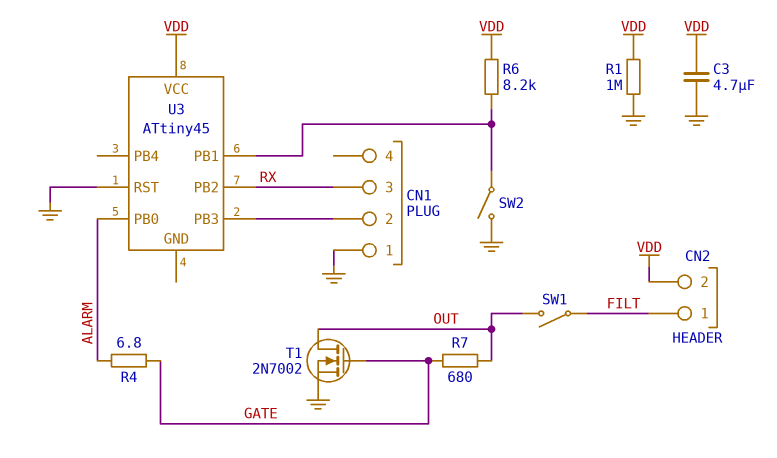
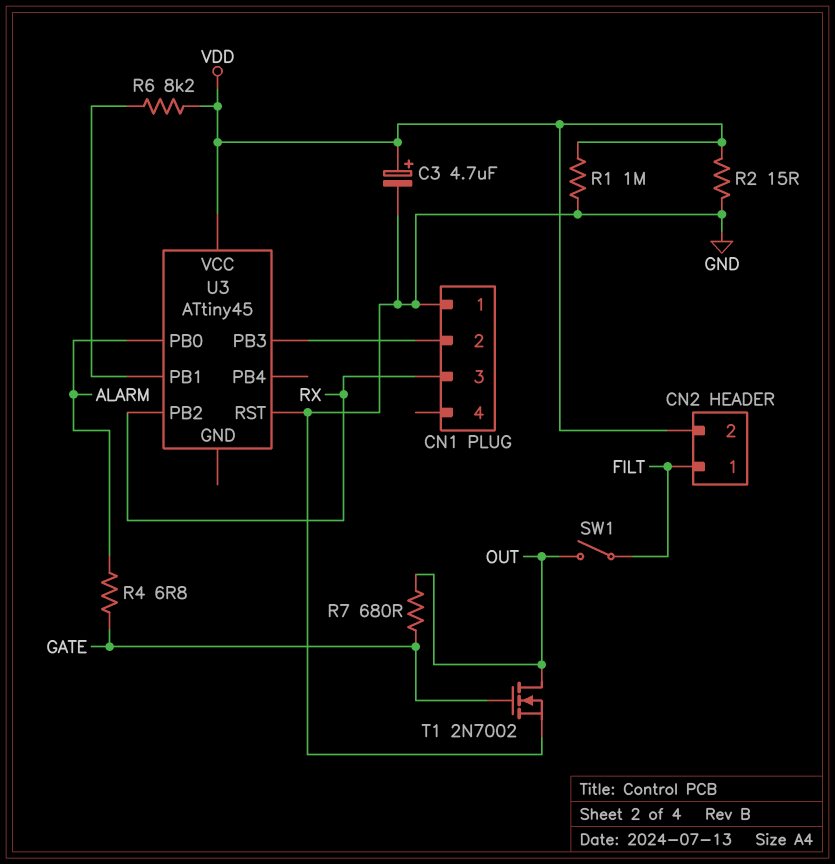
C3: 4.7uF (GND, VDD) -> 4.7uF (plus VDD, minus GND)
R2: none -> 15 (GND, VDD)
SW2: switch (GND, U3/PB1) -> none

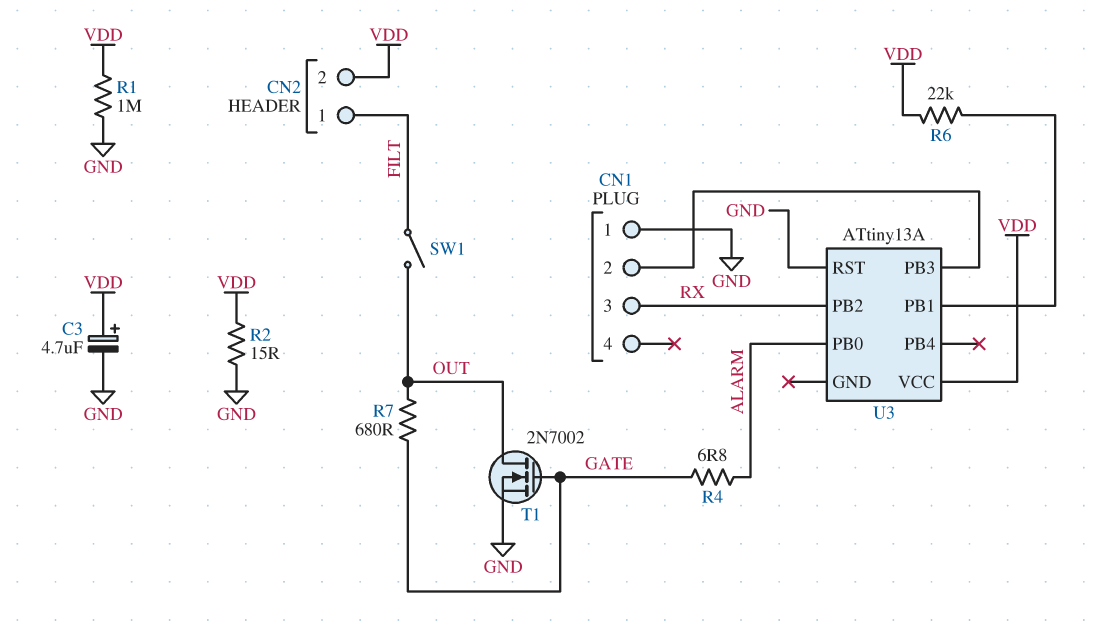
R6: 8.2k (U3/PB1, VDD) -> 22k (U3/PB1, VDD)
U3: ATtiny45 -> ATtiny13A

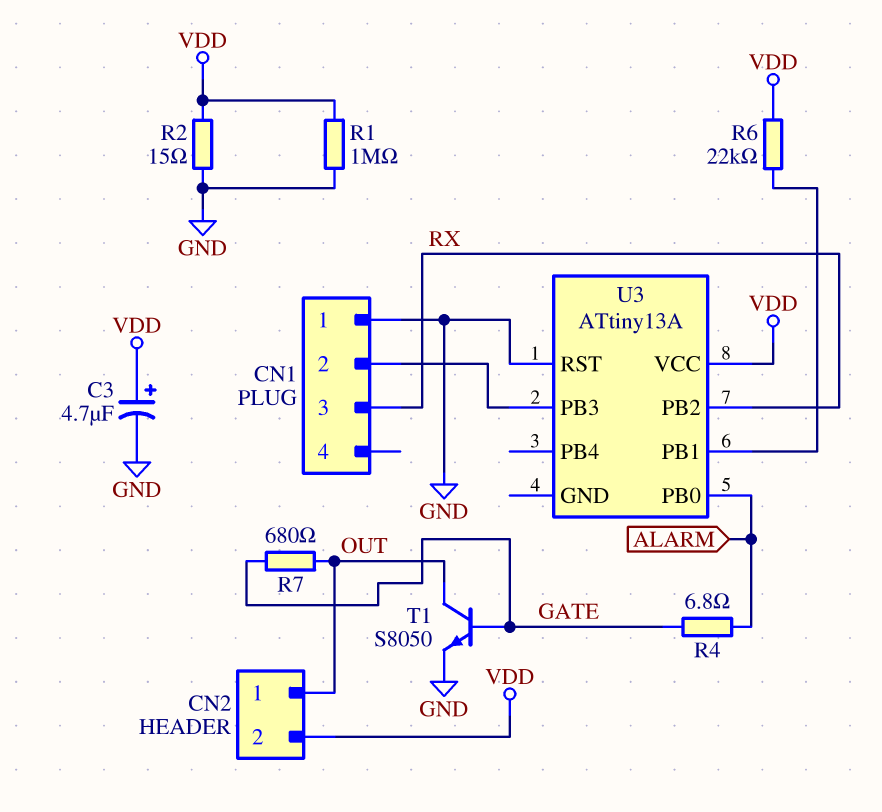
CN2 pin 1: FILT -> OUT
SW1: switch (FILT, OUT) -> none
T1: NMOS 2N7002 (G GATE, D OUT, S GND) -> NPN S8050 (B GATE, C OUT, E GND)

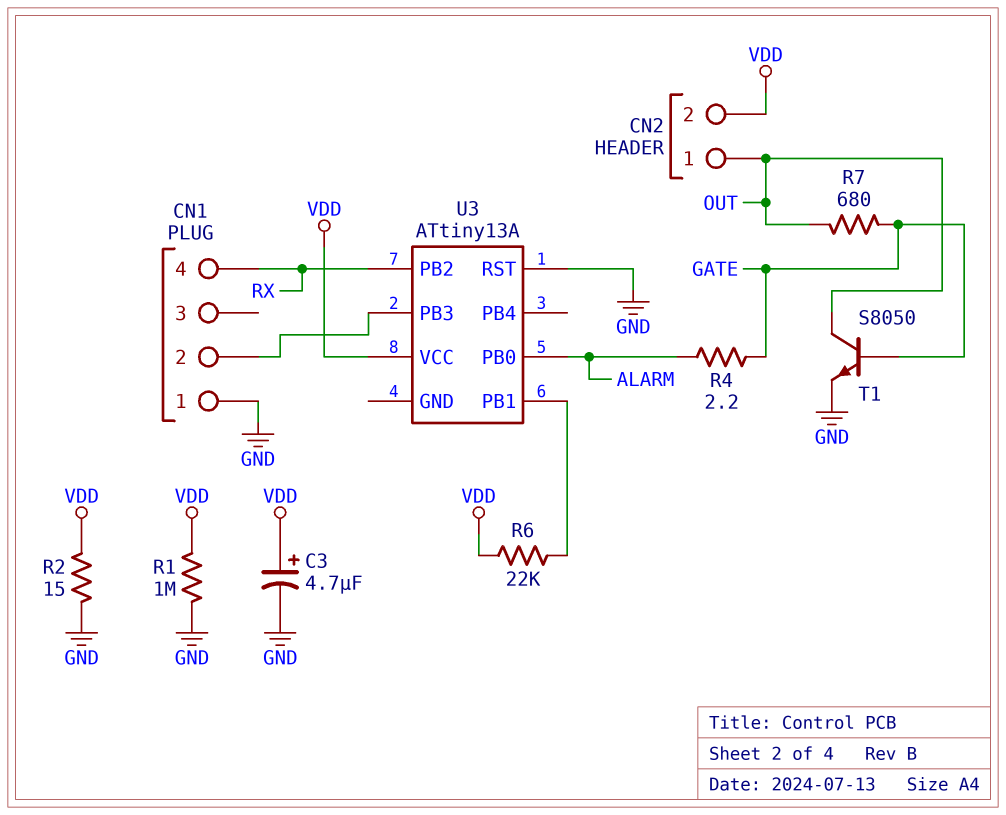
CN1 pin 3: RX -> none
CN1 pin 4: none -> RX
R4: 6.8 (ALARM, GATE) -> 2.2 (ALARM, GATE)

